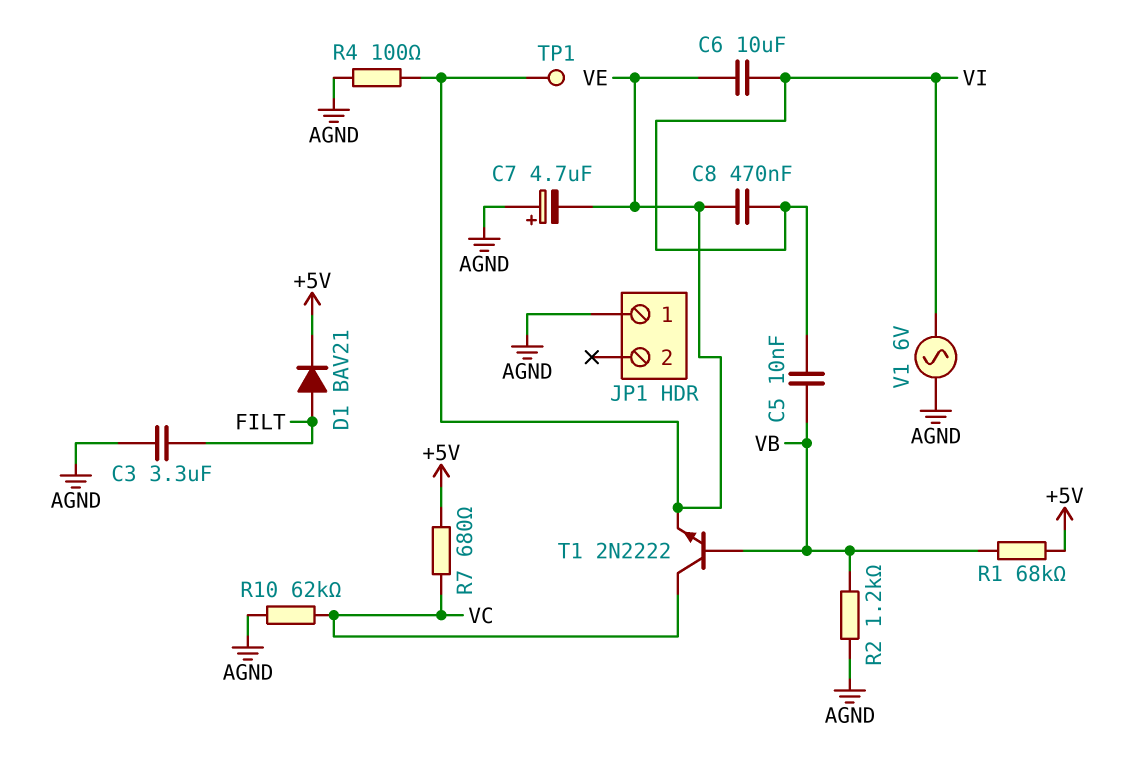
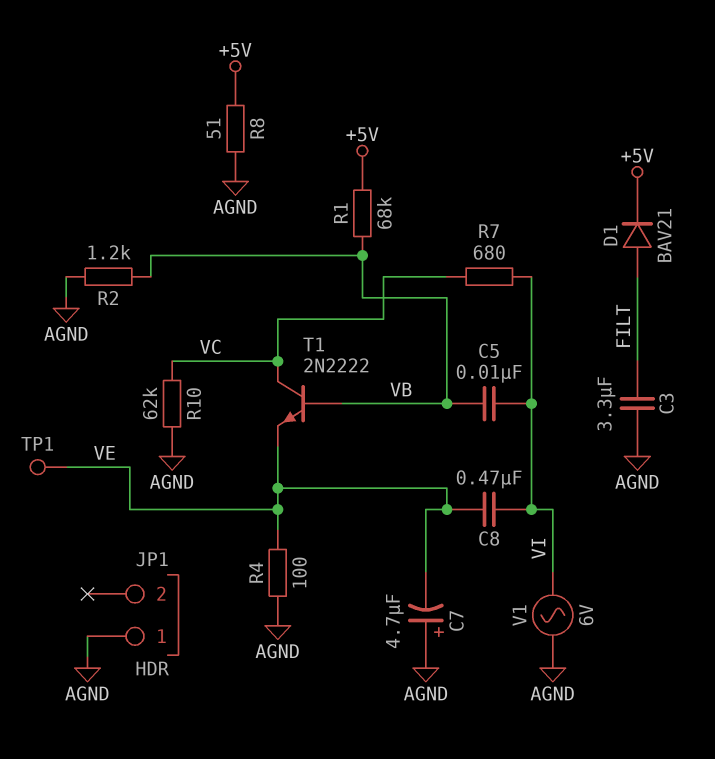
C6: 10uF (VE, VI) -> none
R7: 680 (+5V, VC) -> 680 (VC, VI)
R8: none -> 51 (+5V, AGND)

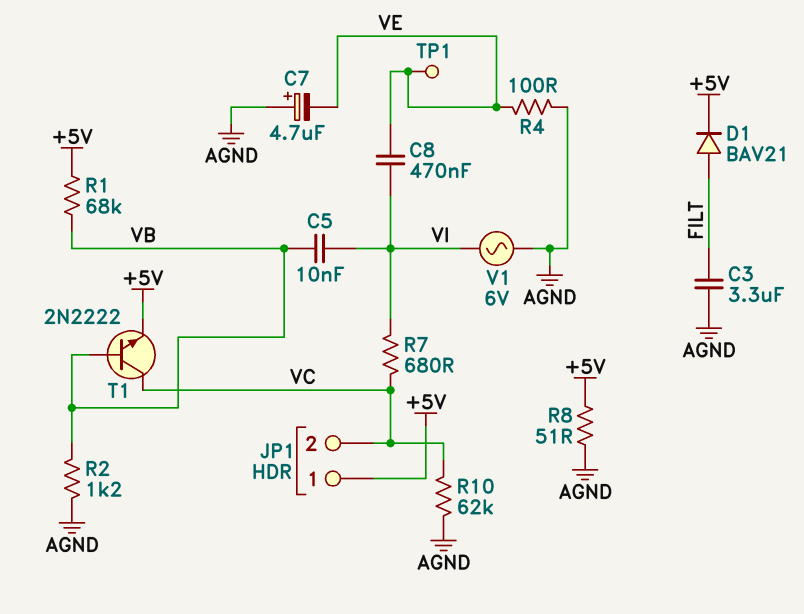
JP1 pin 1: AGND -> +5V
JP1 pin 2: none -> VC
T1: NPN 2N2222 (B VB, C VC, E VE) -> NPN 2N2222 (B VB, C VC, E +5V)

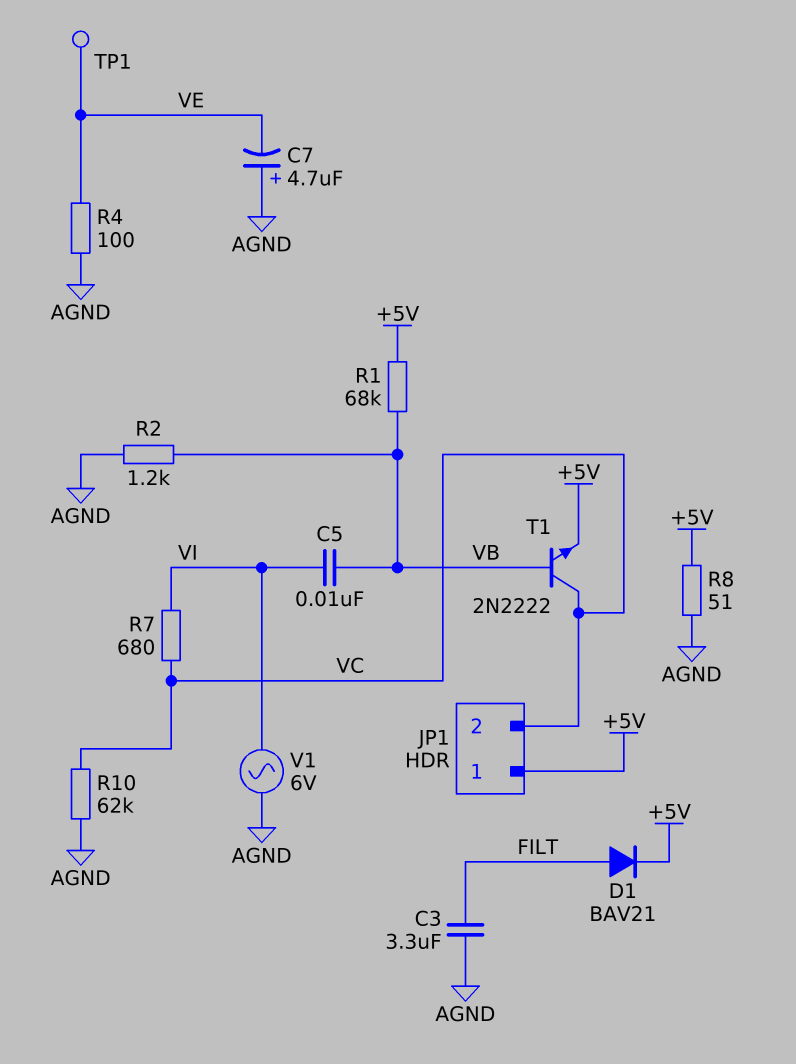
C8: 470nF (VE, VI) -> none

